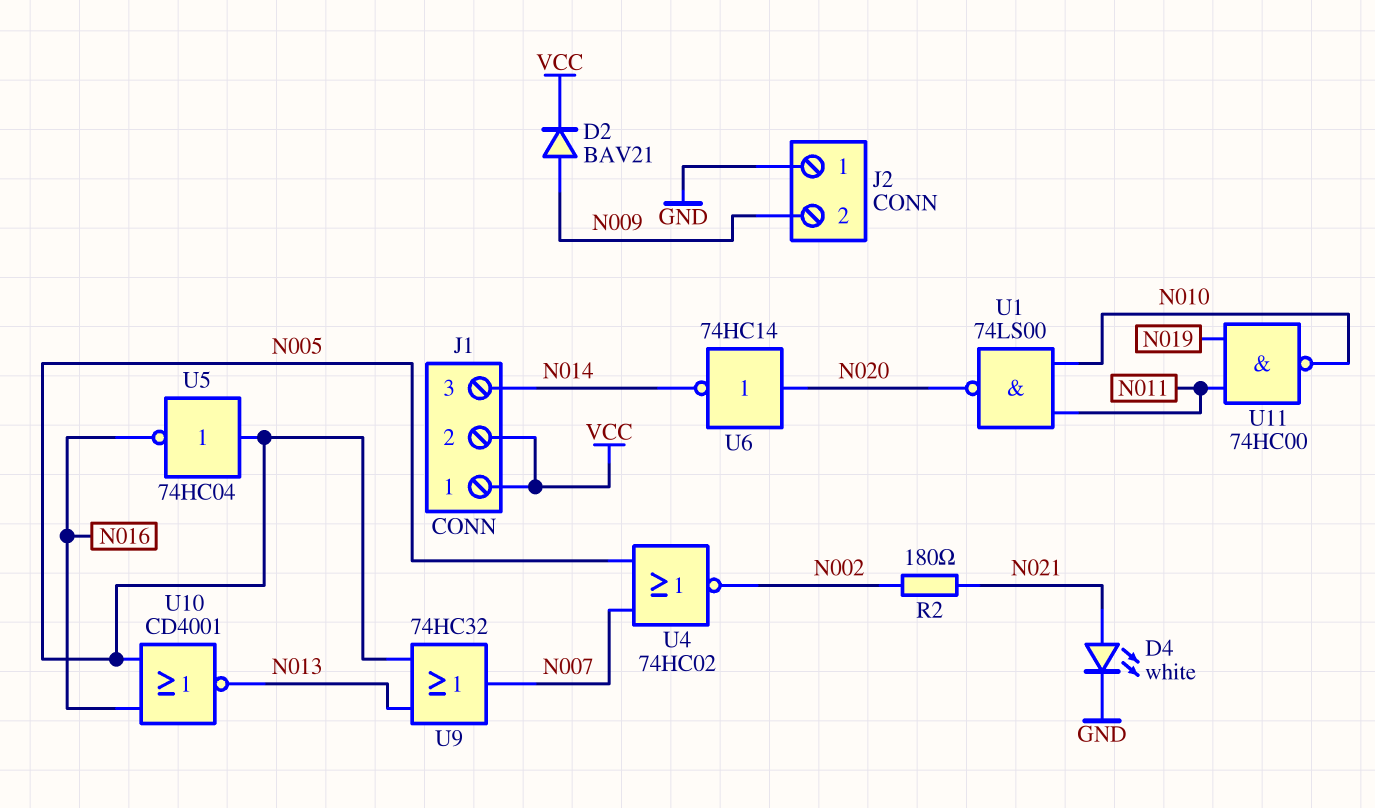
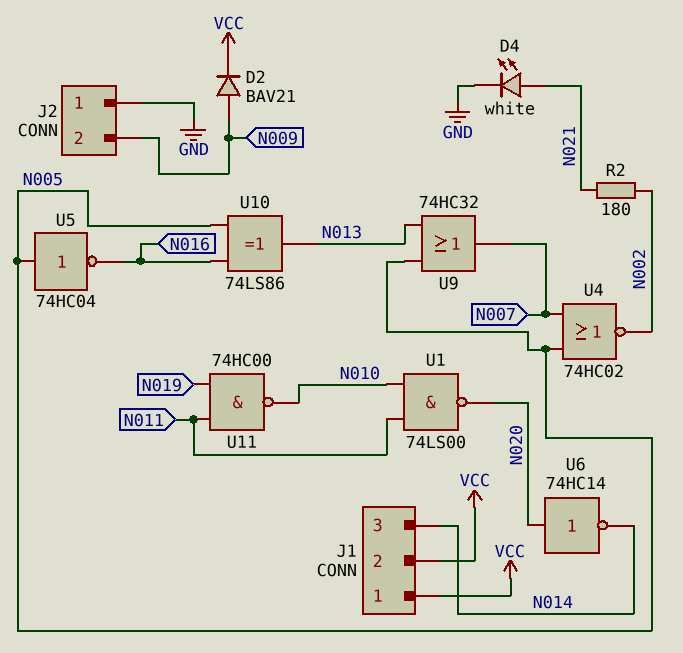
U10: NOR CD4001 (in N005, in N016, out N013) -> XOR 74LS86 (in N005, in N016, out N013)

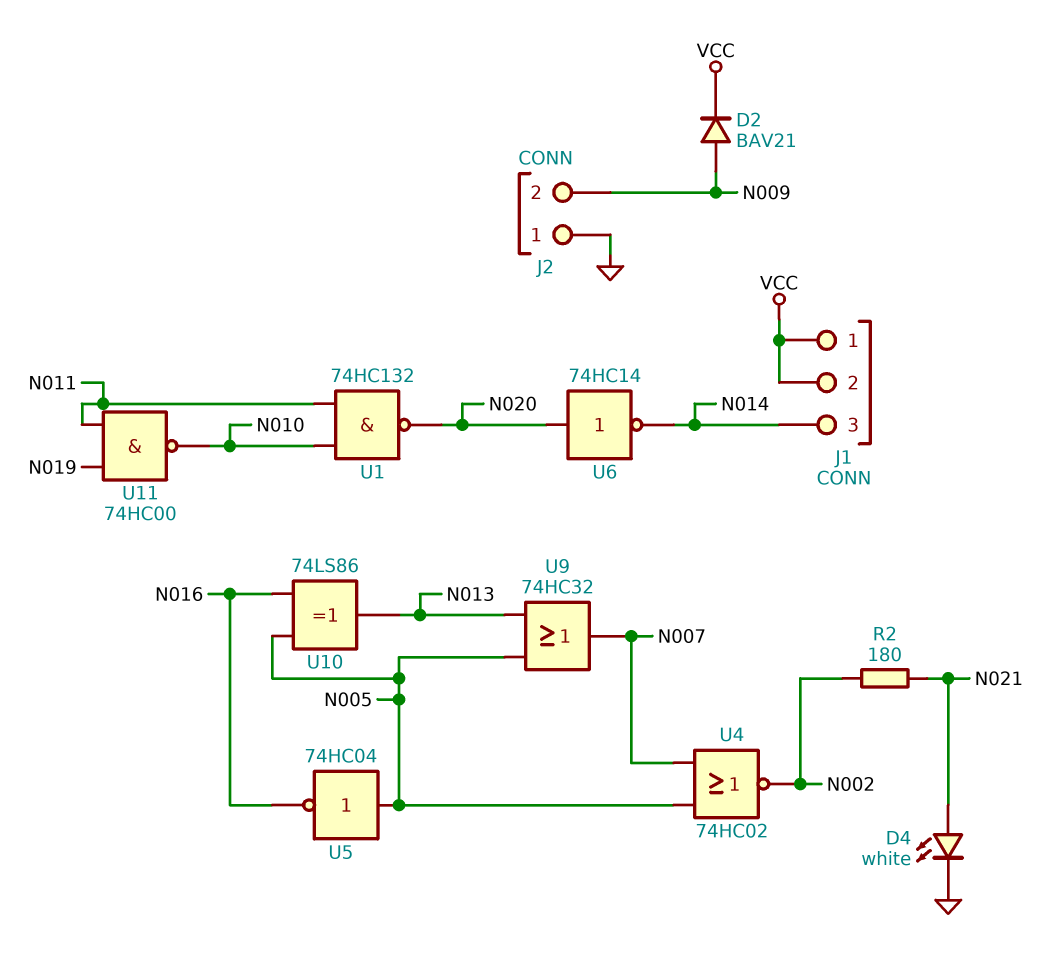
U1: NAND 74LS00 (in N010, in N011, out N020) -> NAND 74HC132 (in N010, in N011, out N020)

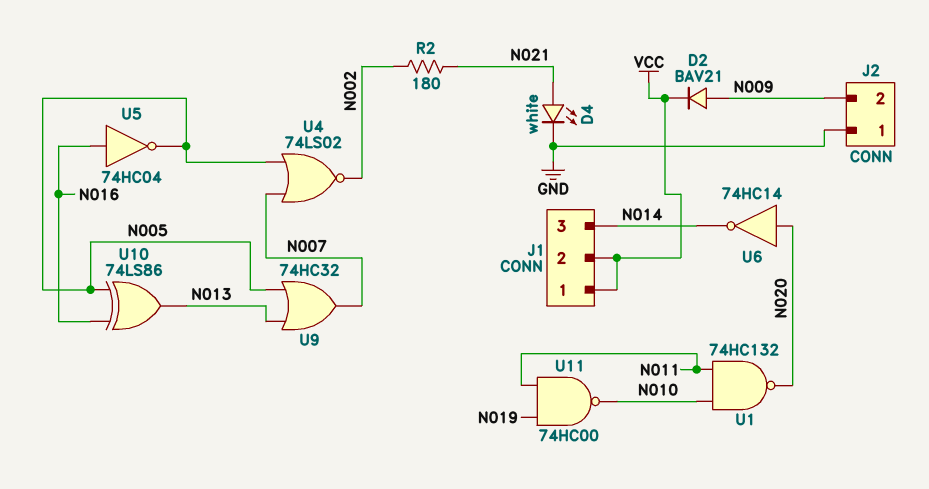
U4: NOR 74HC02 (in N005, in N007, out N002) -> NOR 74LS02 (in N005, in N007, out N002)
U5: NOT 74HC04 (in N005, out N016) -> NOT 74HC04 (in N016, out N005)

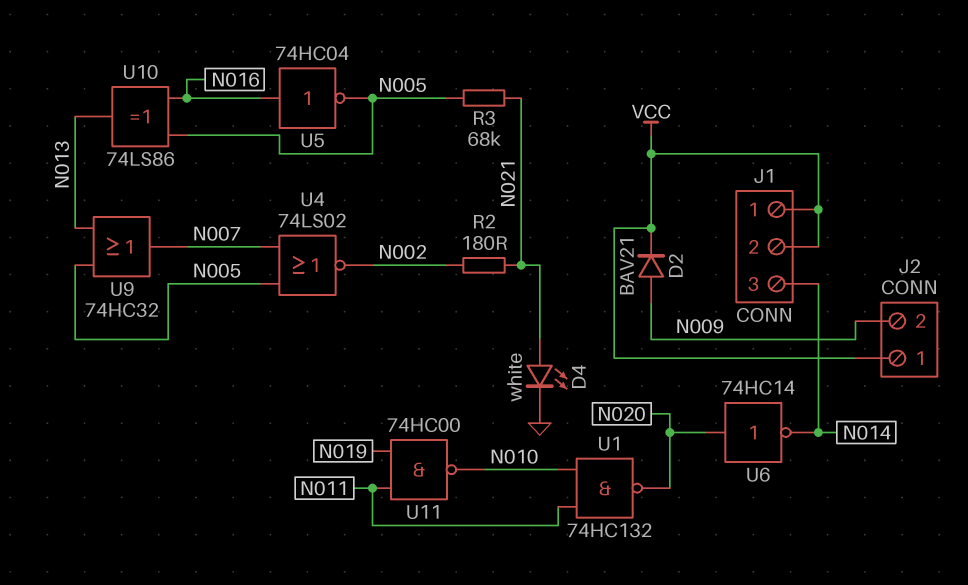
J2 pin 1: GND -> VCC
R3: none -> 68k (N005, N021)

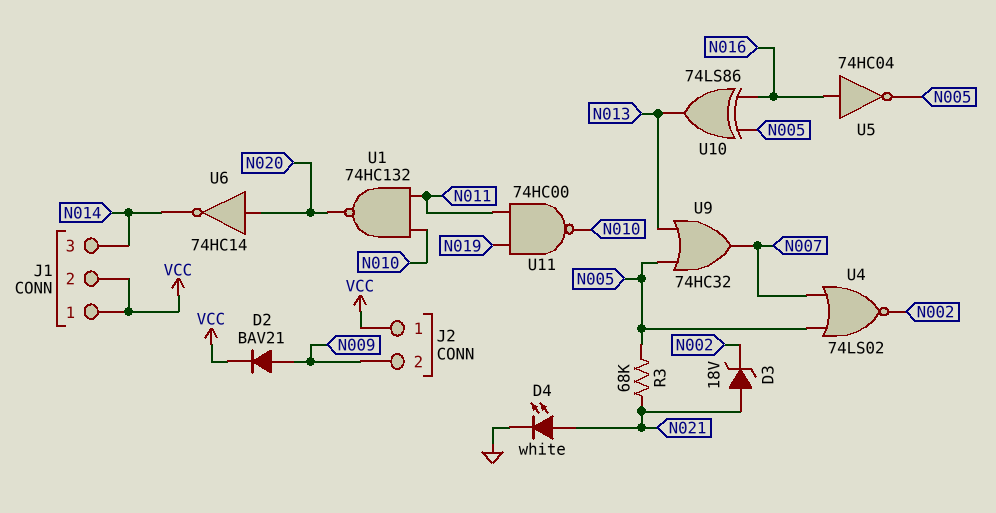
D3: none -> zener 18V (A N021, K N002)
R2: 180 (N002, N021) -> none

